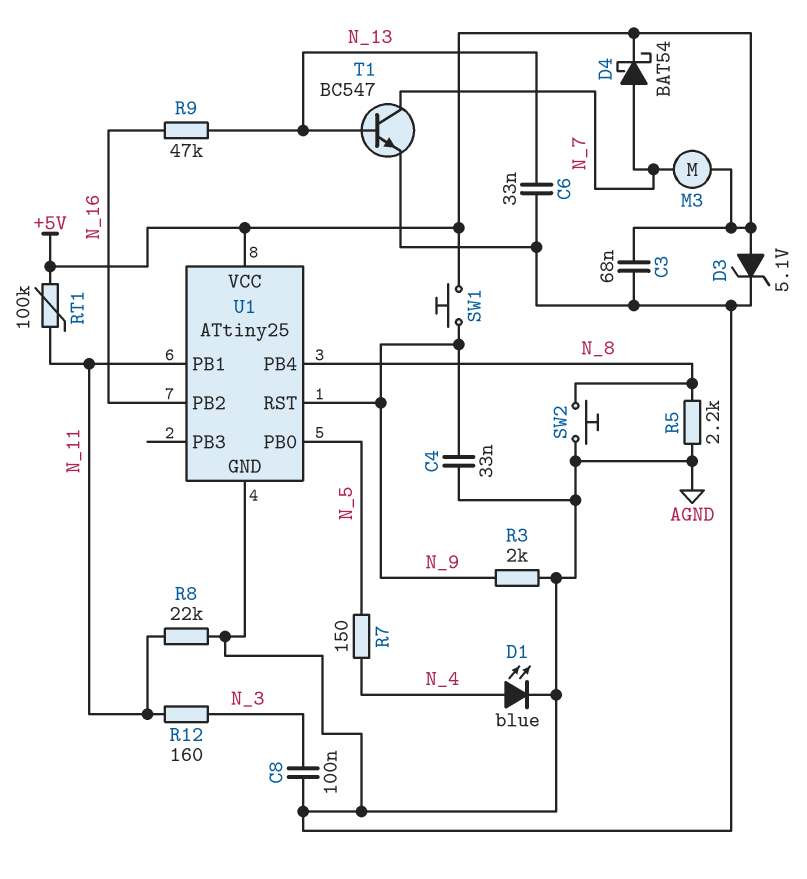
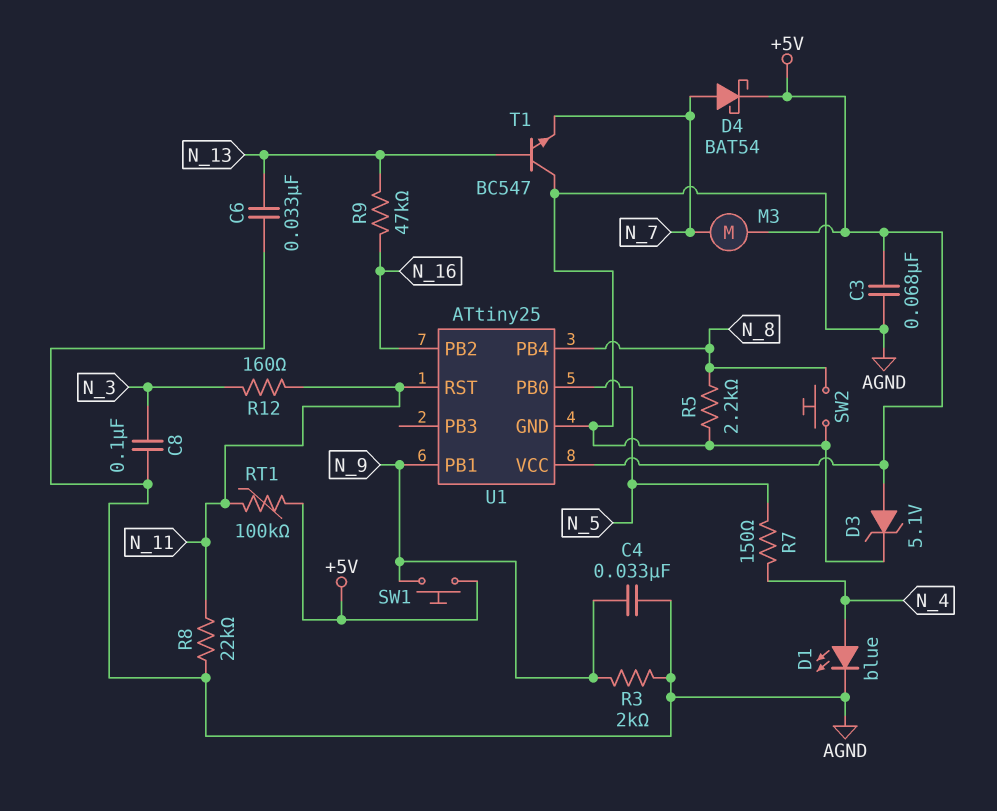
T1: NPN BC547 (B N_13, C N_7, E AGND) -> NPN BC547 (B N_13, C AGND, E N_7)
U1 pin PB1: N_11 -> N_9
U1 pin RST: N_9 -> N_11

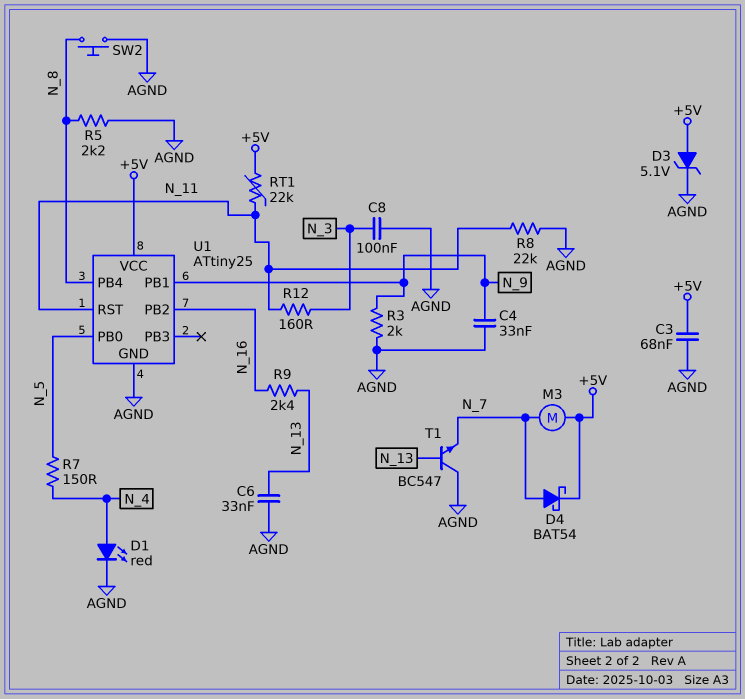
D1: LED blue (A N_4, K AGND) -> LED red (A N_4, K AGND)
R9: 47k (N_13, N_16) -> 2.4k (N_13, N_16)
RT1: 100k (+5V, N_11) -> 22k (+5V, N_11)
SW1: button (+5V, N_9) -> none

